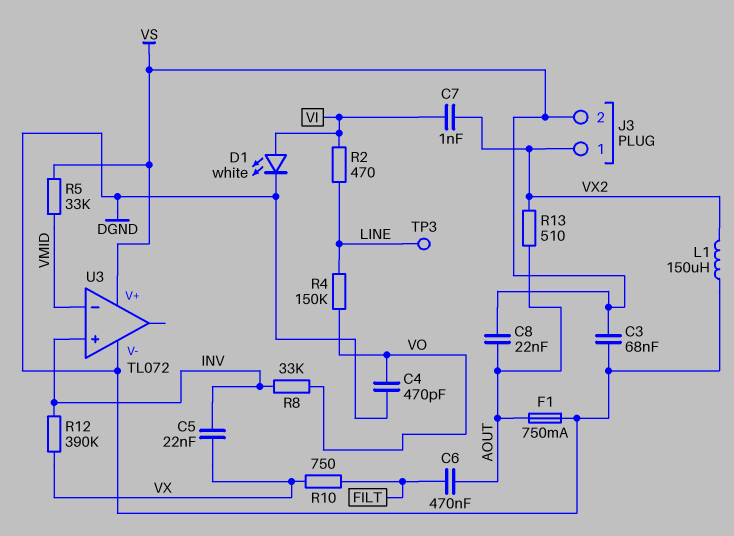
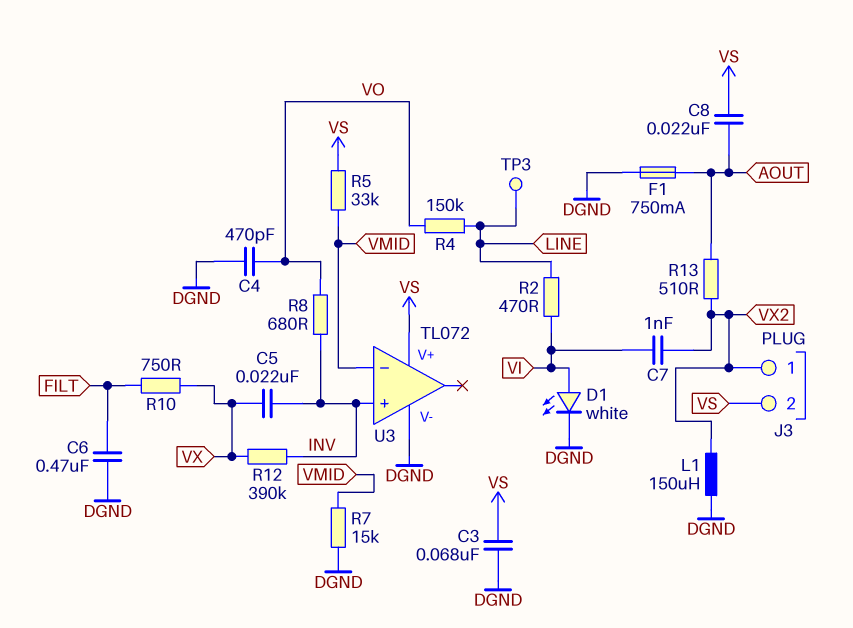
C6: 470nF (AOUT, FILT) -> 470nF (DGND, FILT)
R7: none -> 15k (DGND, VMID)
R8: 33k (INV, VO) -> 680 (INV, VO)

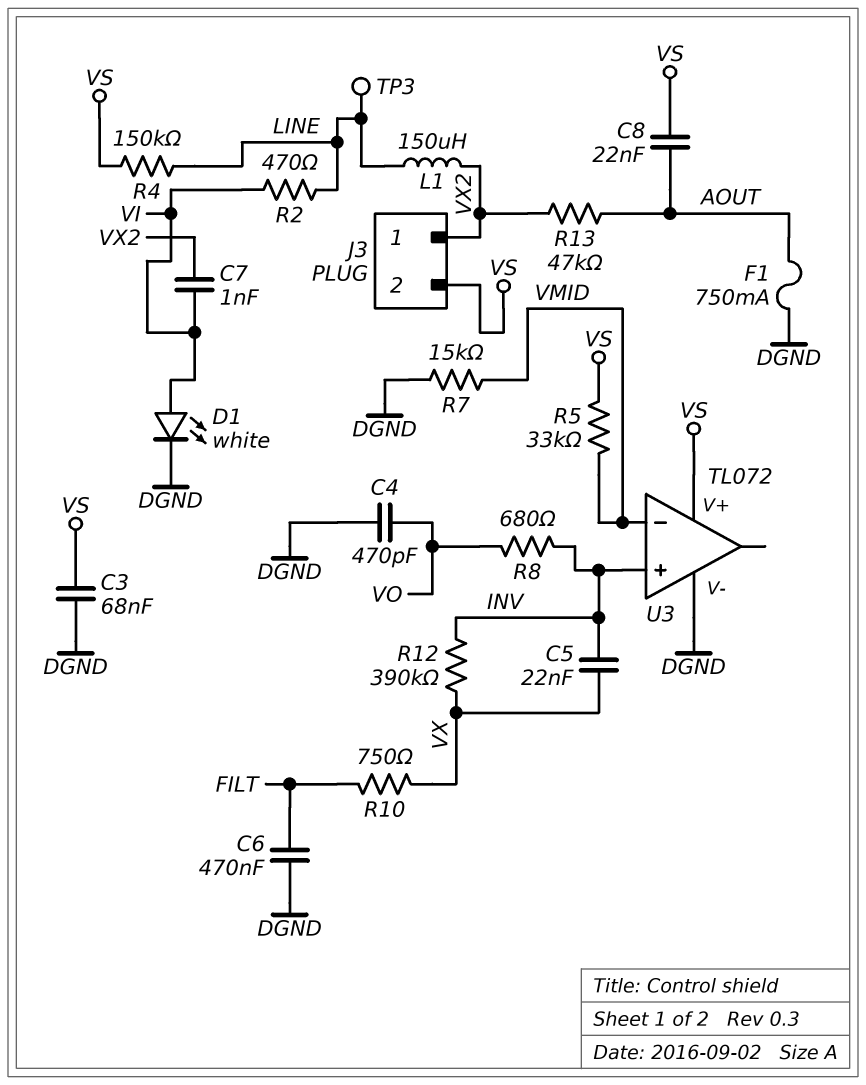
L1: 150uH (DGND, VX2) -> 150uH (LINE, VX2)
R4: 150k (LINE, VO) -> 150k (LINE, VS)
R13: 510 (AOUT, VX2) -> 47k (AOUT, VX2)

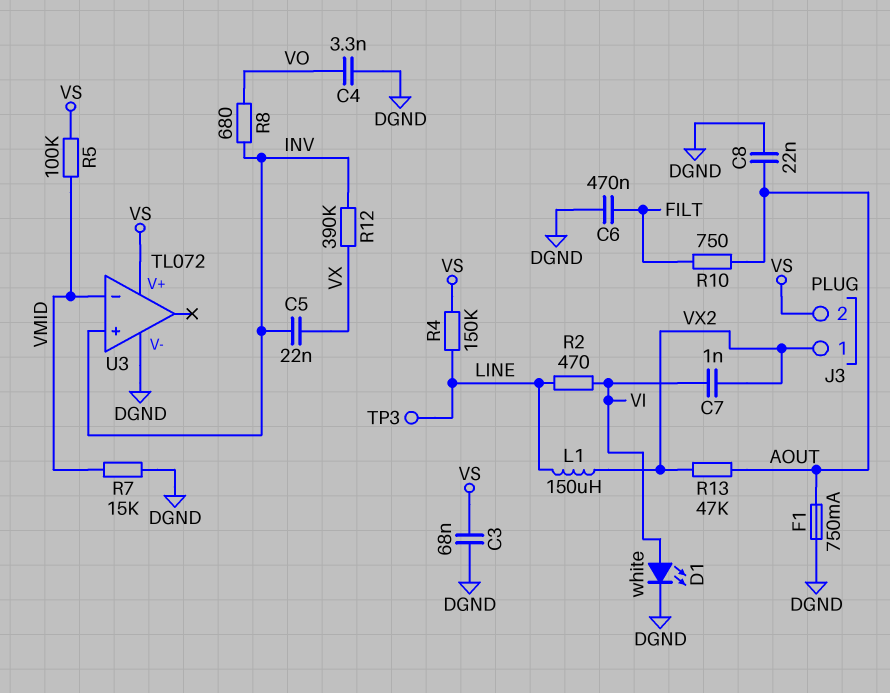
C4: 470pF (DGND, VO) -> 3.3nF (DGND, VO)
C8: 22nF (AOUT, VS) -> 22nF (AOUT, DGND)
R5: 33k (VMID, VS) -> 100k (VMID, VS)
R10: 750 (FILT, VX) -> 750 (AOUT, FILT)

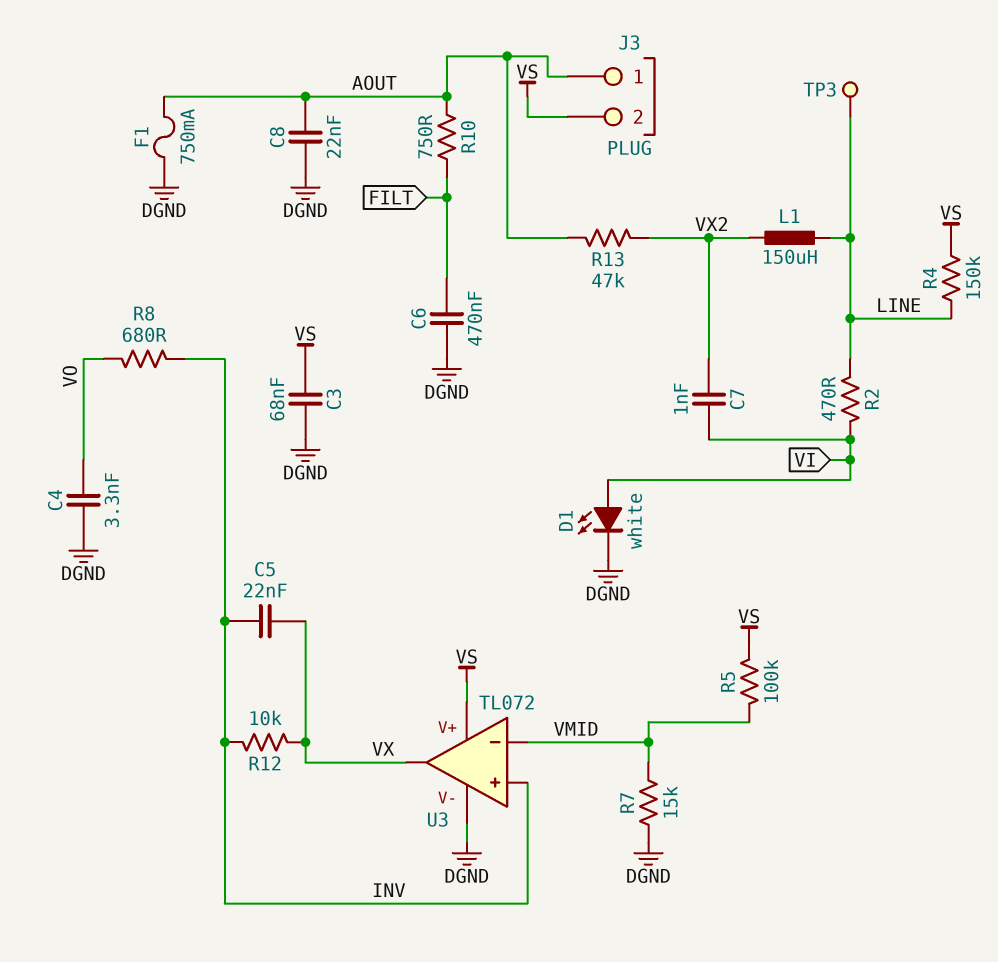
J3 pin 1: VX2 -> AOUT
R12: 390k (INV, VX) -> 10k (INV, VX)
U3 pin out: none -> VX

